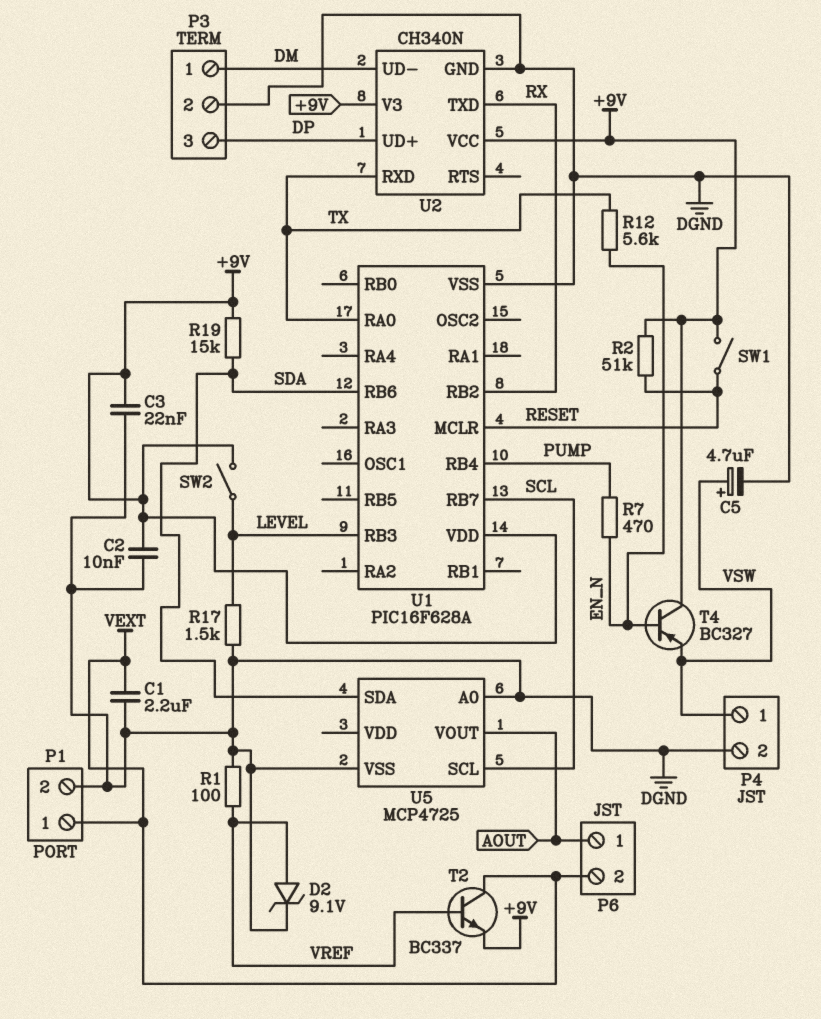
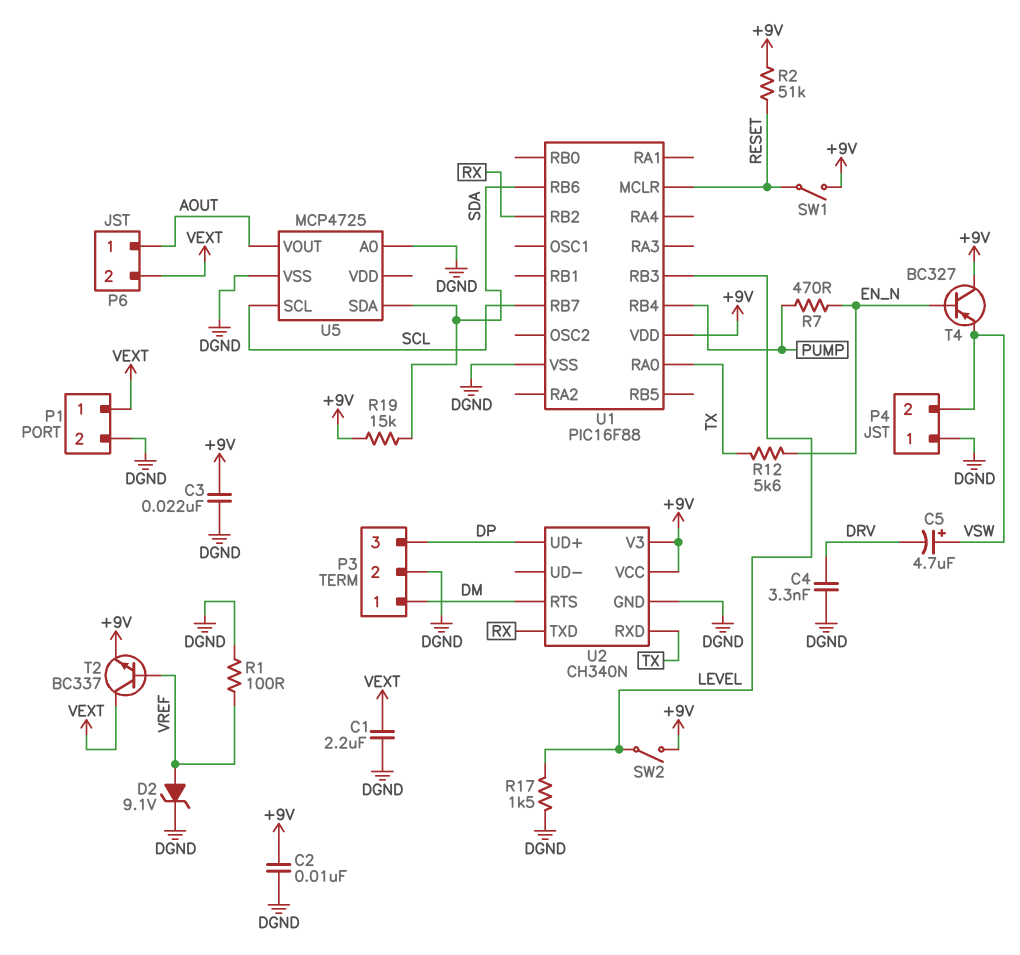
C4: none -> 3.3nF (DGND, DRV)
C5: 4.7uF (plus VSW, minus DGND) -> 4.7uF (plus VSW, minus DRV)
P4 pin 1: VSW -> DGND
P4 pin 2: DGND -> VSW
U1: PIC16F628A -> PIC16F88
U2 pin RTS: none -> DM
U2 pin UD-: DM -> none

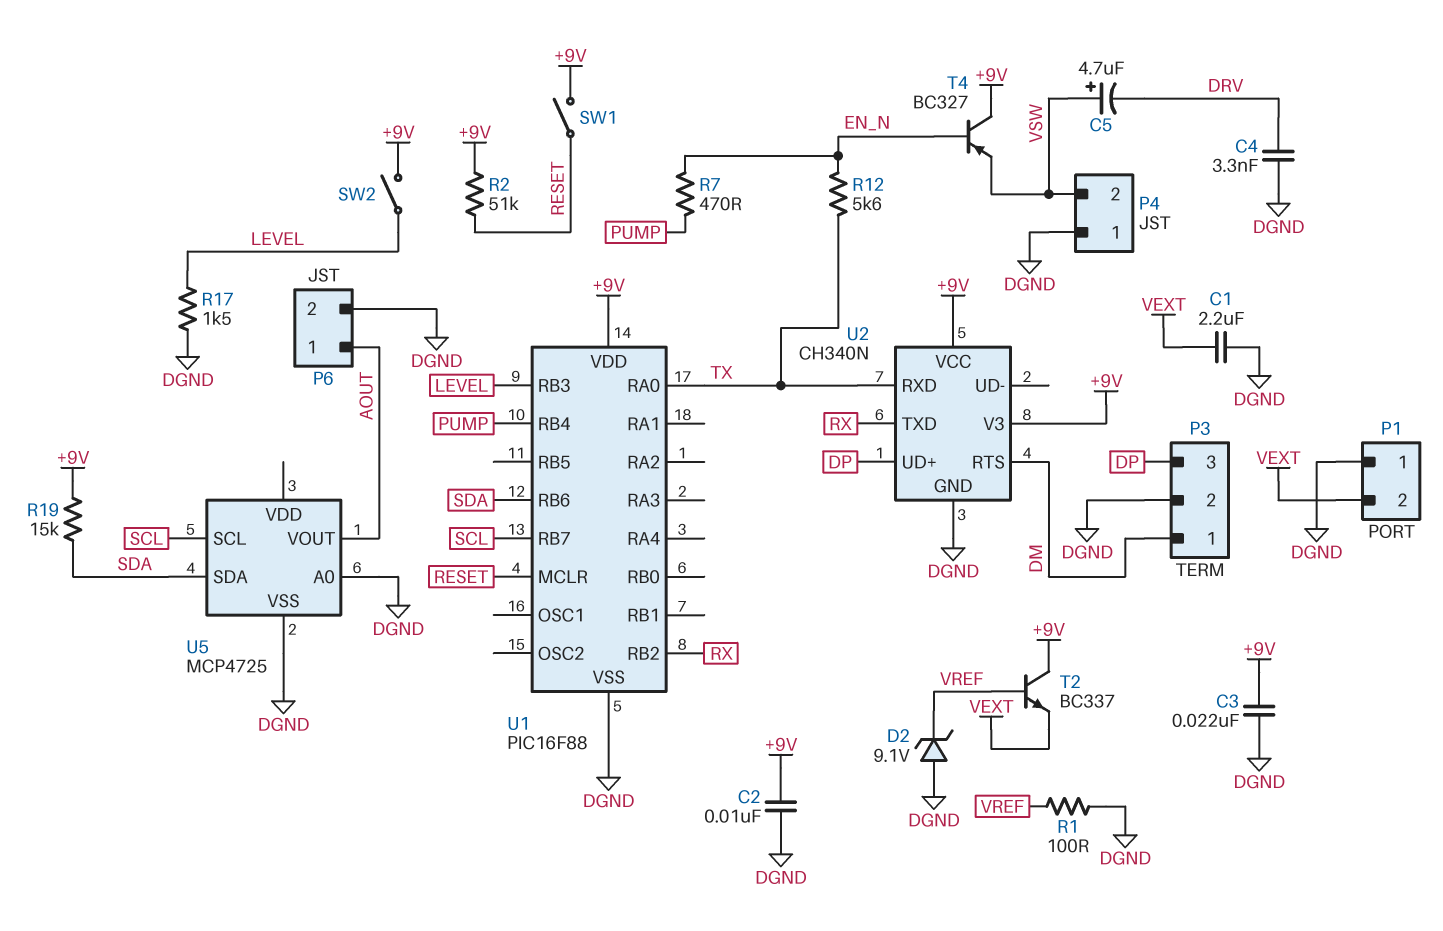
D2: zener 9.1V (A VREF, K DGND) -> zener 9.1V (A DGND, K VREF)
P1 pin 1: VEXT -> DGND
P1 pin 2: DGND -> VEXT
P6 pin 2: VEXT -> DGND
T2: NPN BC337 (B VREF, C VEXT, E +9V) -> NPN BC337 (B VREF, C +9V, E VEXT)

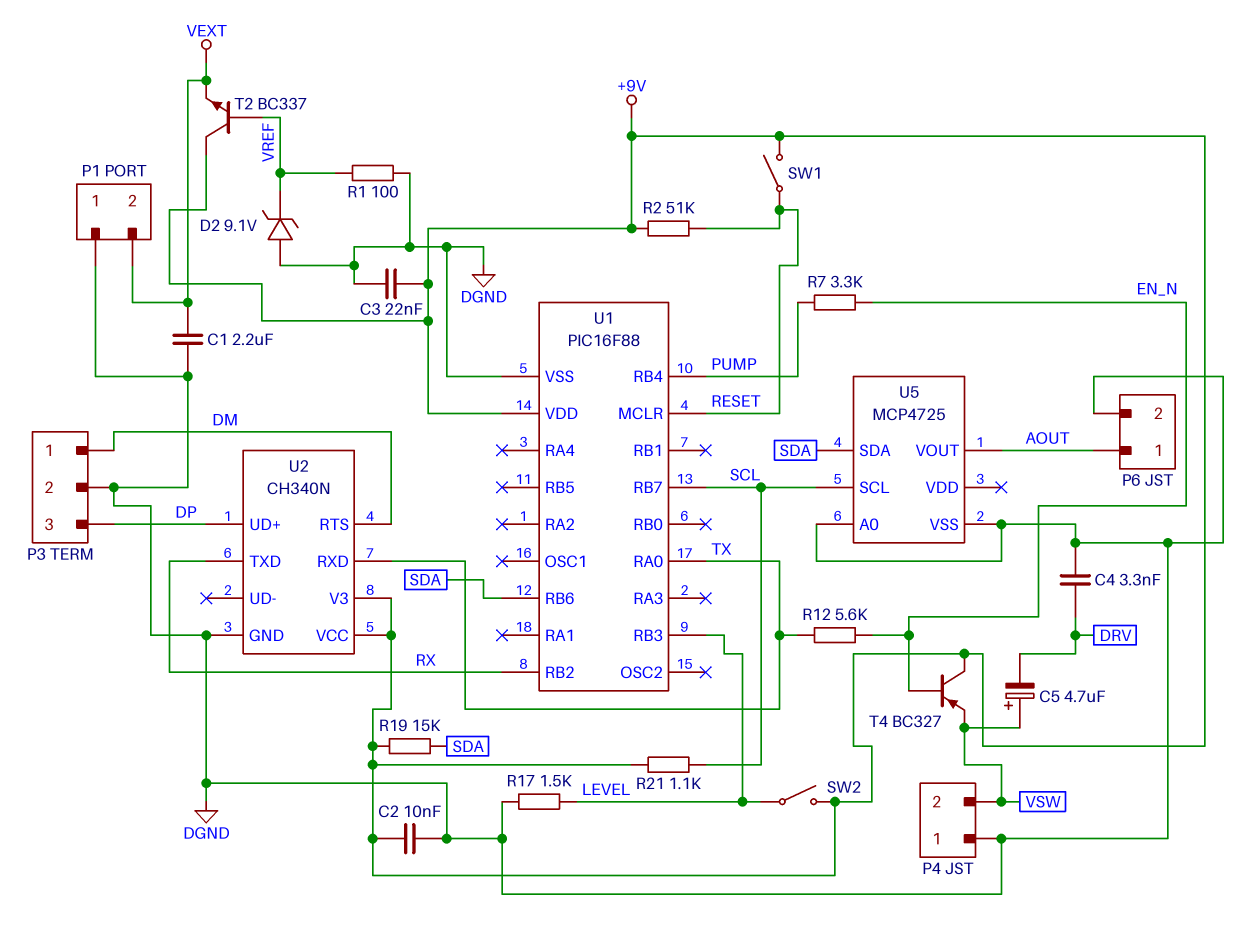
R7: 470 (EN_N, PUMP) -> 3.3k (EN_N, PUMP)
R21: none -> 1.1k (+9V, SCL)

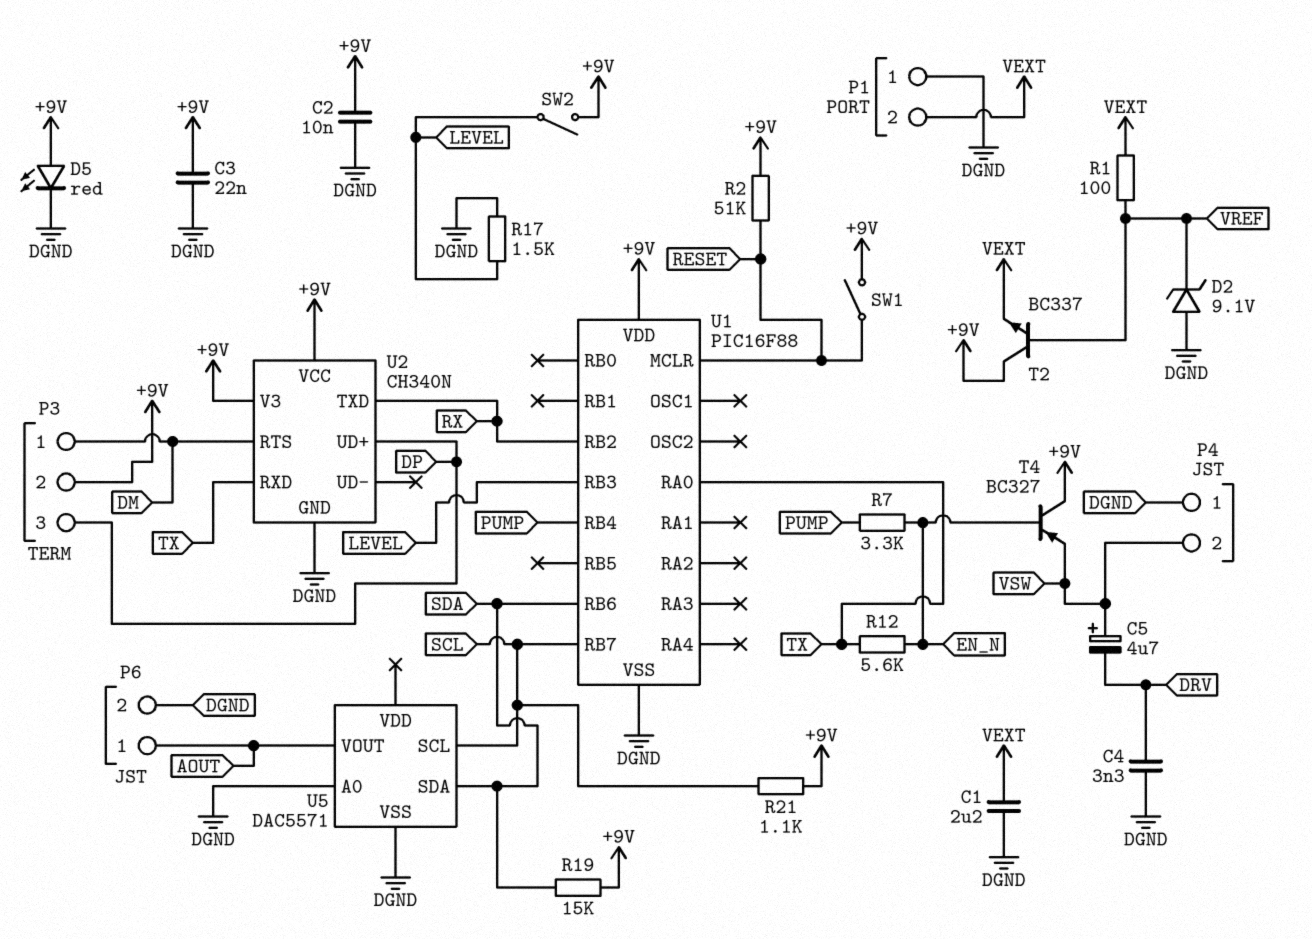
D5: none -> LED red (A +9V, K DGND)
P3 pin 2: DGND -> +9V
R1: 100 (DGND, VREF) -> 100 (VEXT, VREF)
U5: MCP4725 -> DAC5571

